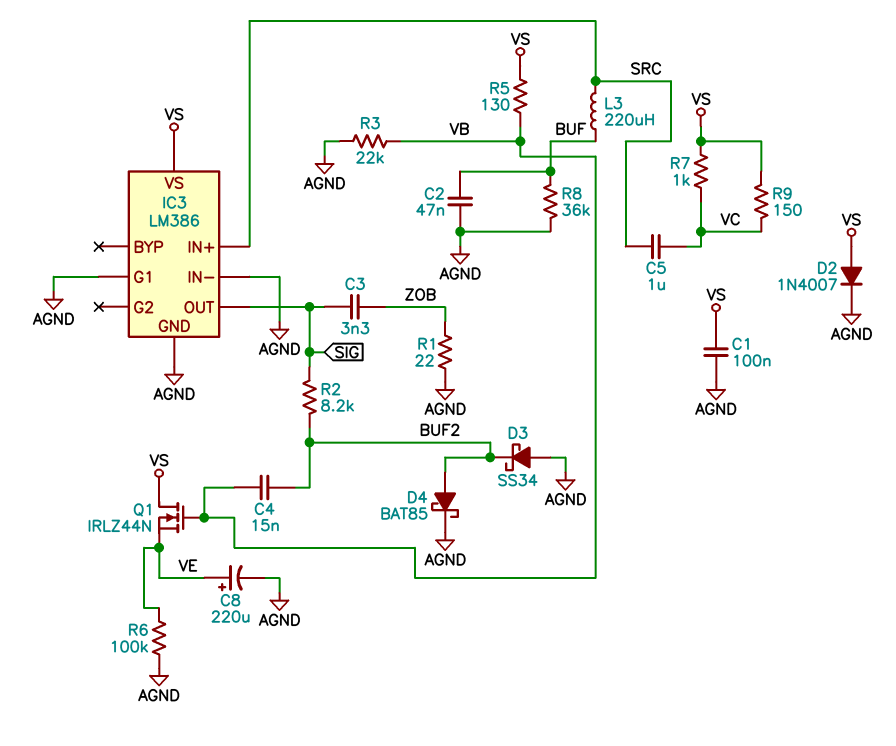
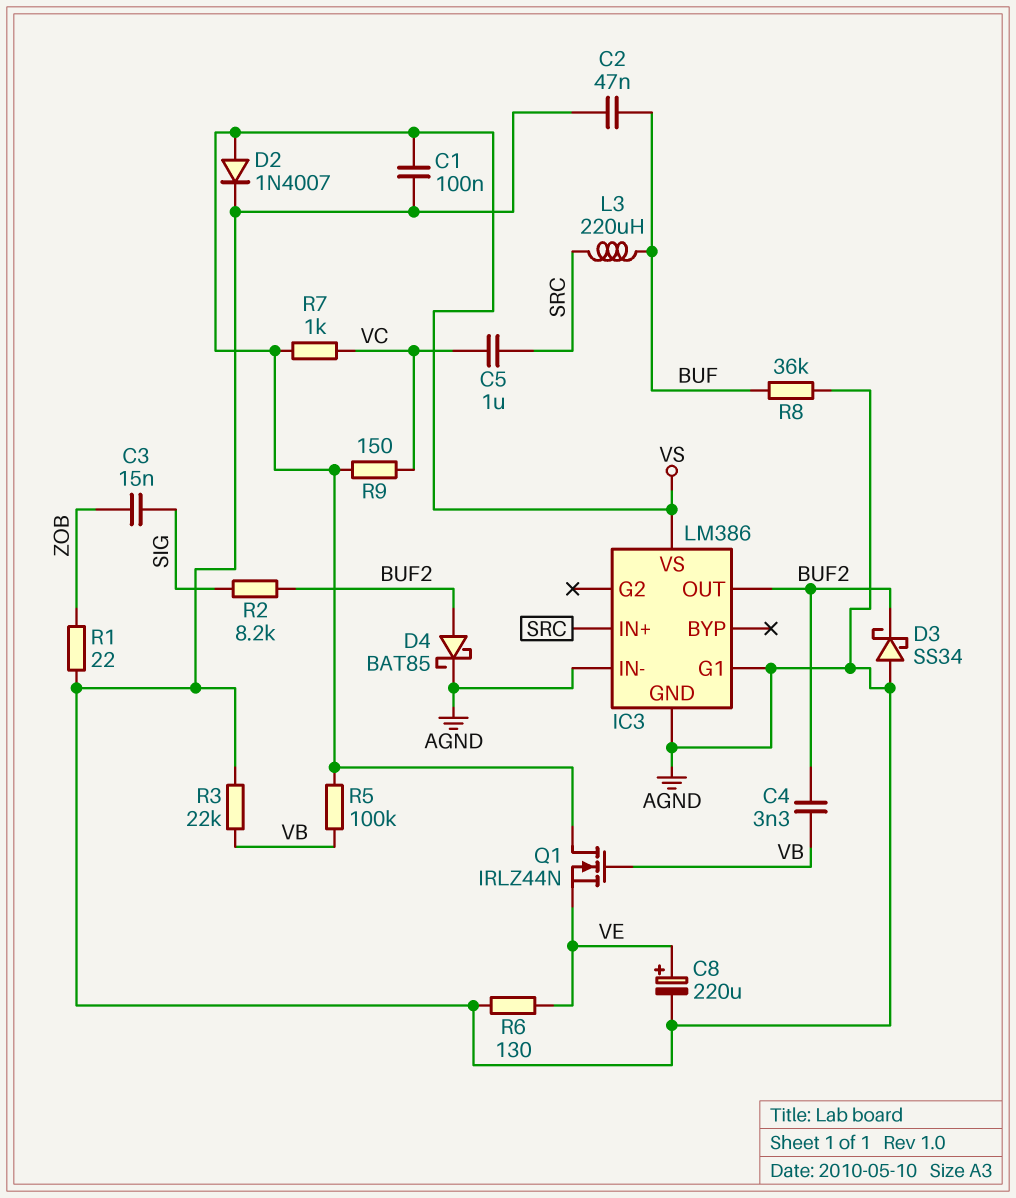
C3: 3.3nF (SIG, ZOB) -> 15nF (SIG, ZOB)
C4: 15nF (BUF2, VB) -> 3.3nF (BUF2, VB)
IC3 pin OUT: SIG -> BUF2
R5: 130 (VB, VS) -> 100k (VB, VS)
R6: 100k (AGND, VE) -> 130 (AGND, VE)

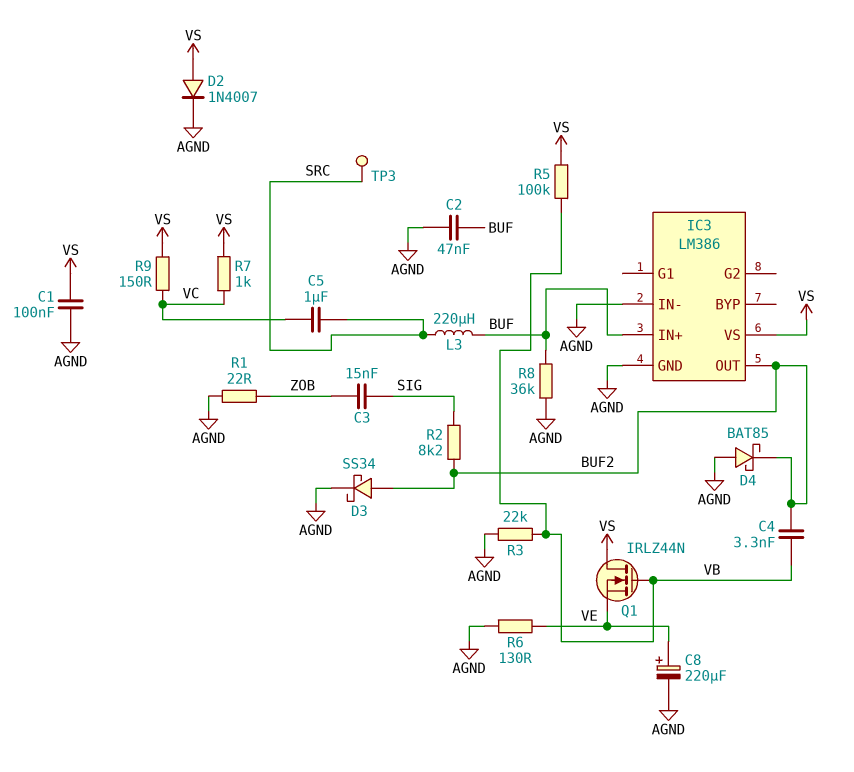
D3: schottky SS34 (A AGND, K BUF2) -> schottky SS34 (A BUF2, K AGND)
D4: schottky BAT85 (A BUF2, K AGND) -> schottky BAT85 (A AGND, K BUF2)
IC3 pin G1: AGND -> none
IC3 pin IN+: SRC -> BUF
TP3: none -> test point (SRC)

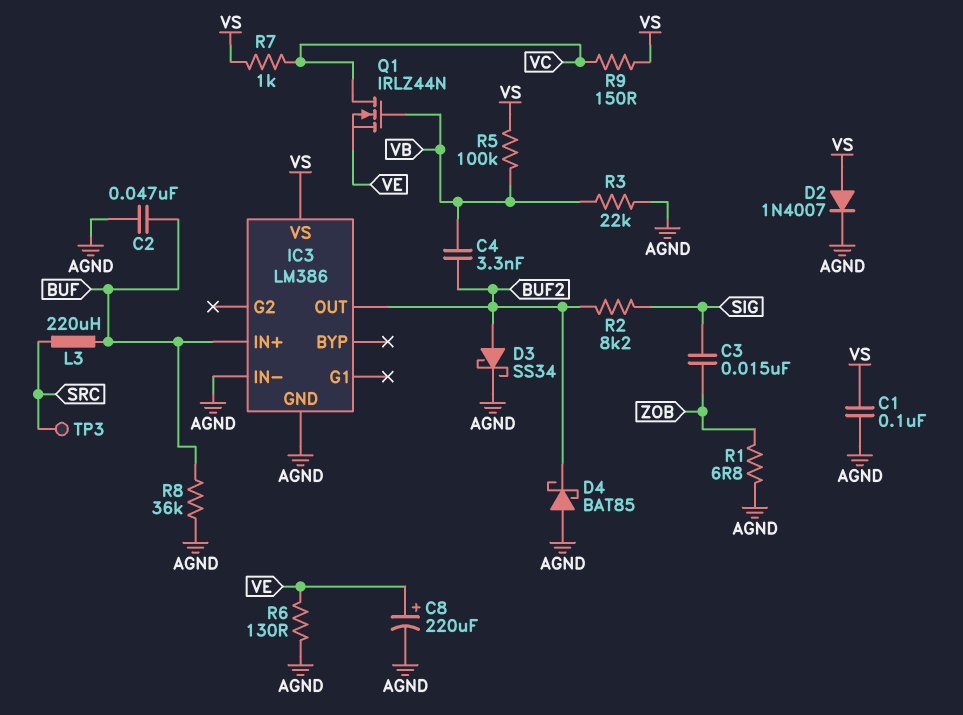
C5: 1uF (SRC, VC) -> none
Q1: NMOS IRLZ44N (G VB, D VS, S VE) -> NMOS IRLZ44N (G VB, D VC, S VE)
R1: 22 (AGND, ZOB) -> 6.8 (AGND, ZOB)

